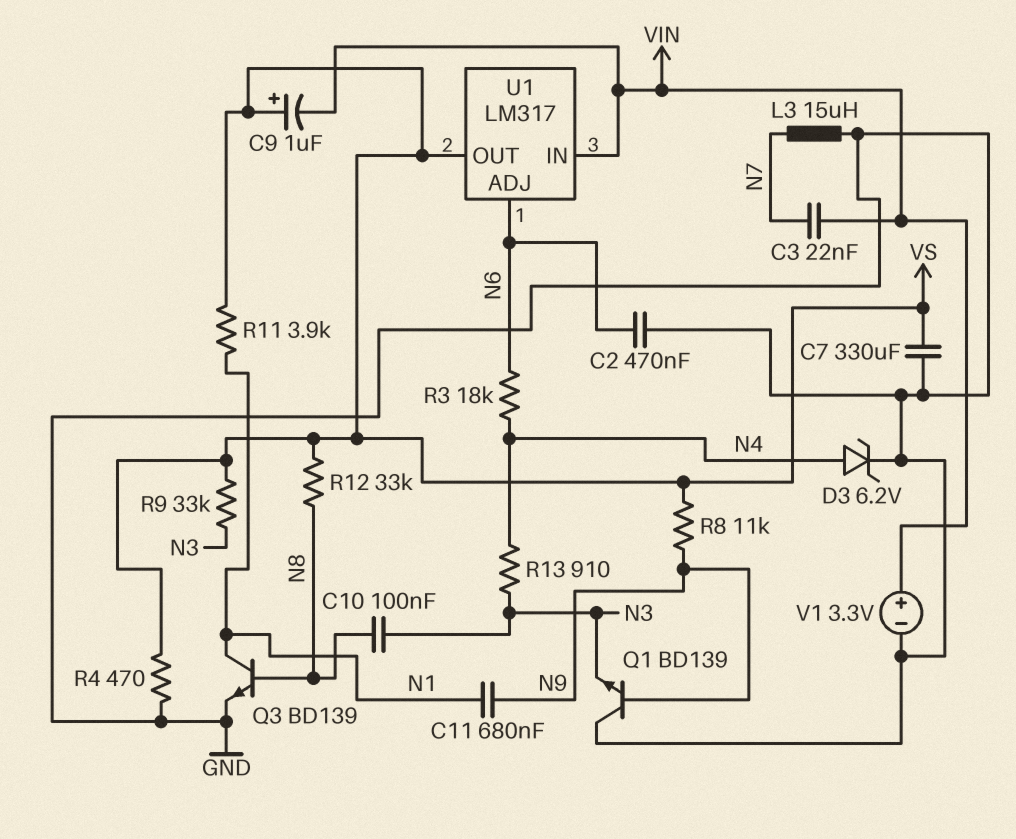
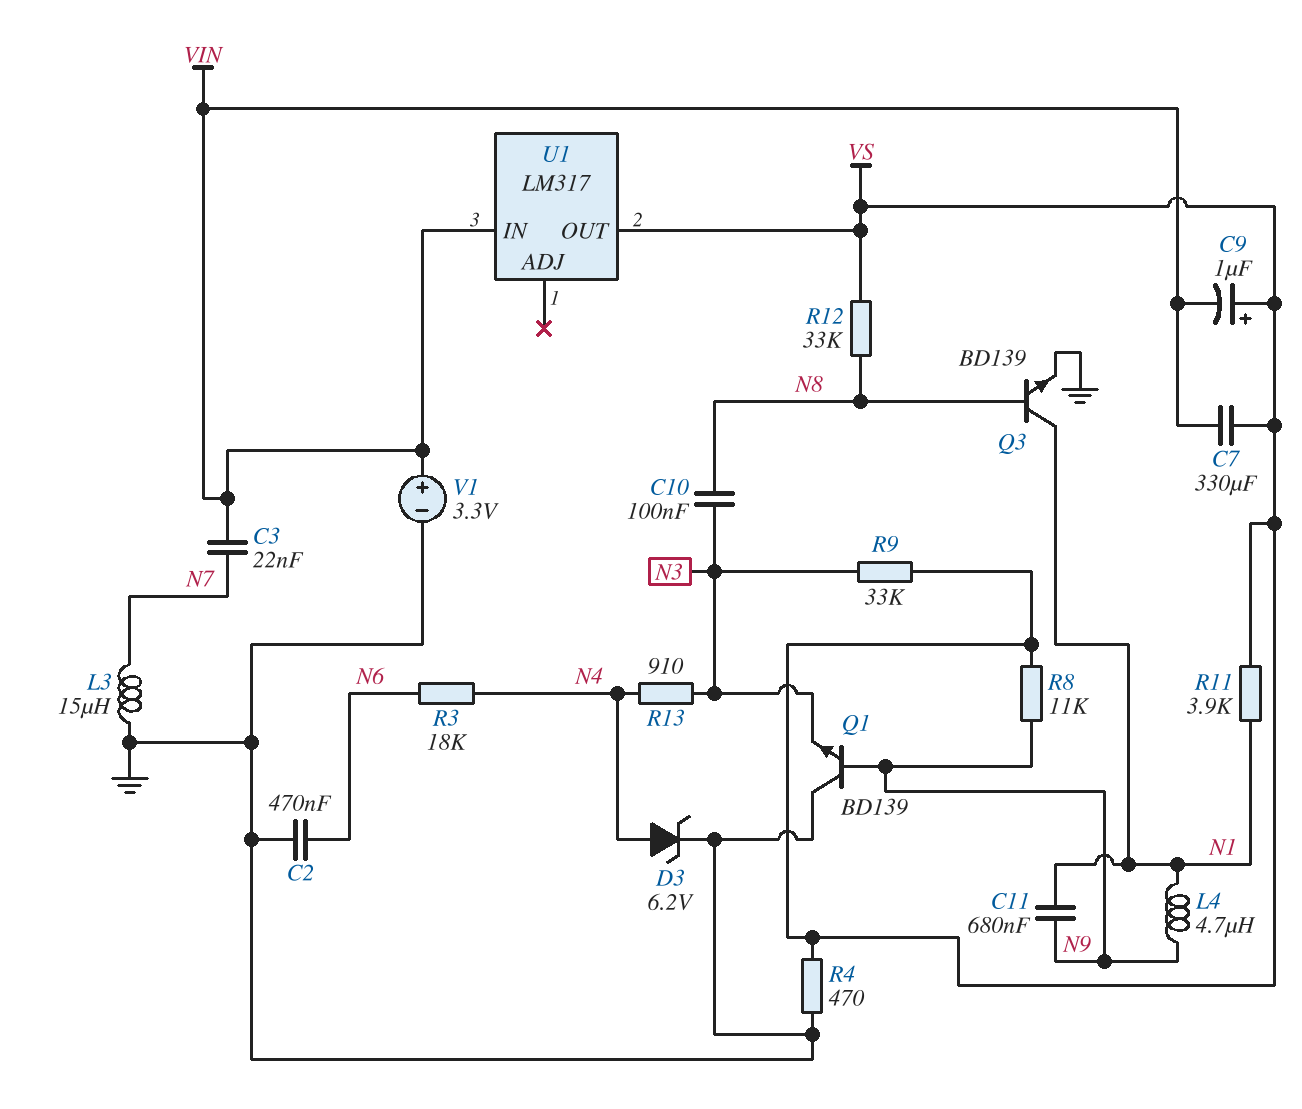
C7: 330uF (GND, VS) -> 330uF (VIN, VS)
L4: none -> 4.7uH (N1, N9)
U1 pin ADJ: N6 -> none

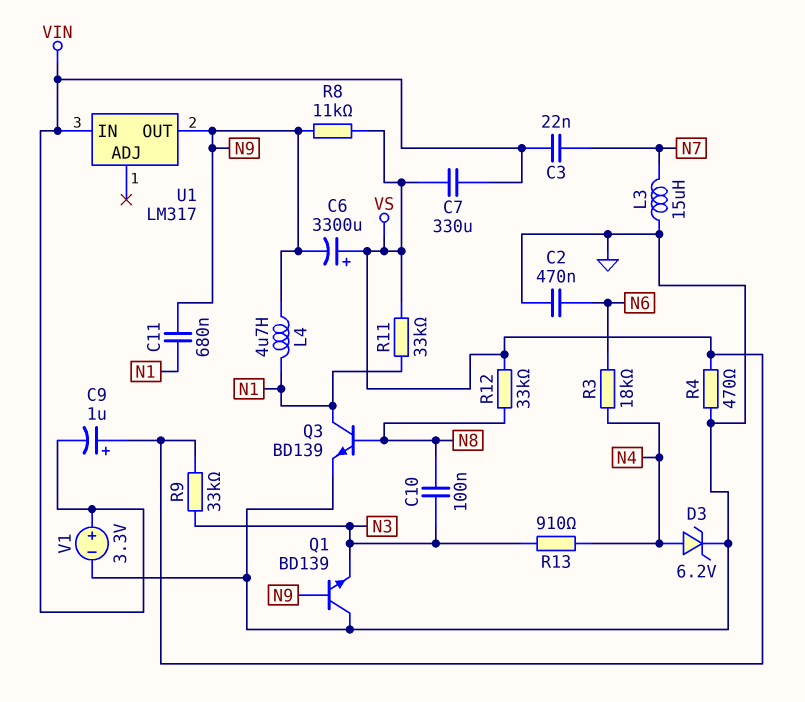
C6: none -> 3300uF (plus VS, minus N9)
R11: 3.9k (N1, VS) -> 33k (N1, VS)
U1 pin OUT: VS -> N9

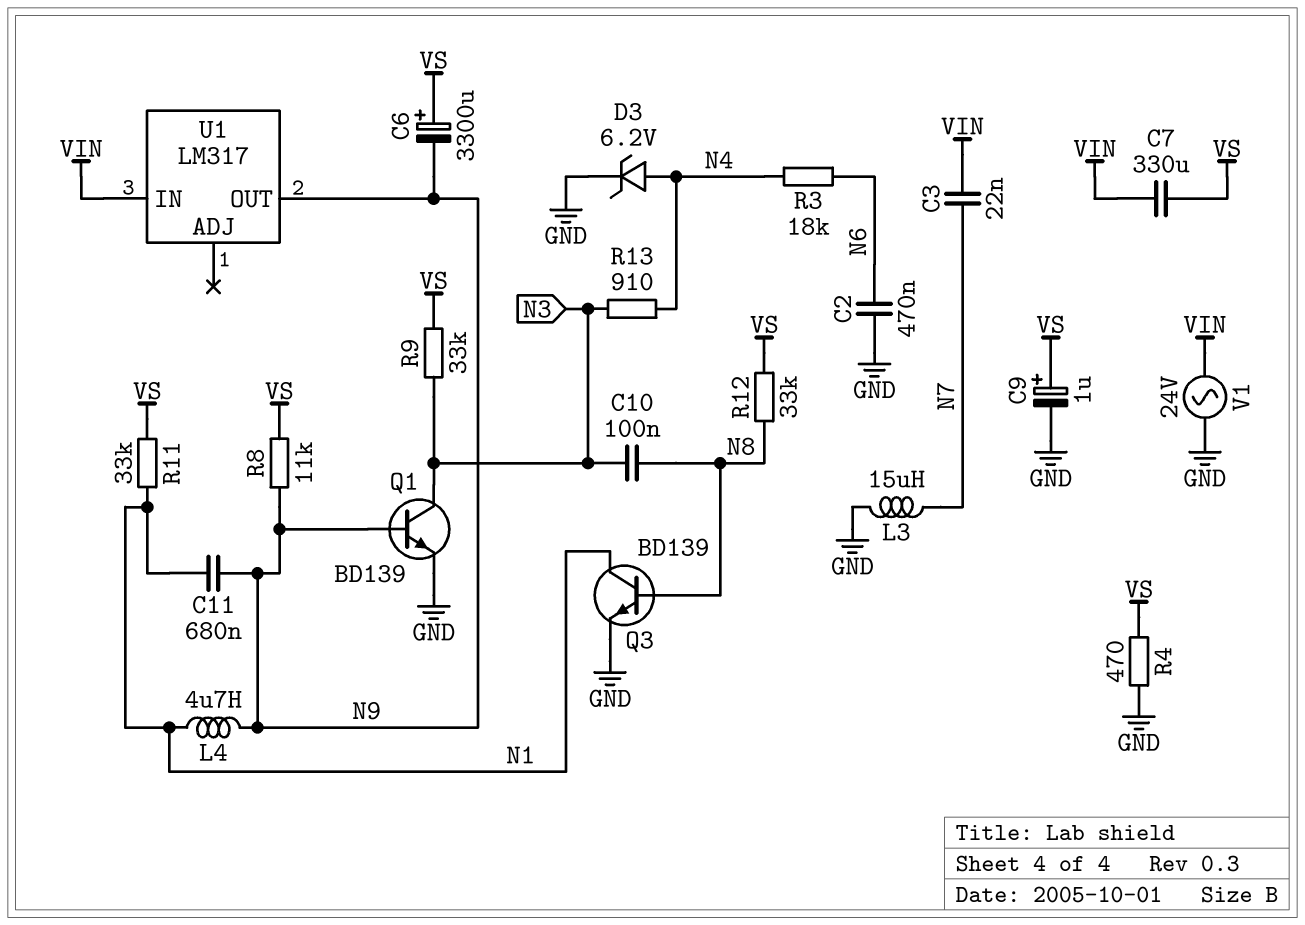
C9: 1uF (plus VS, minus VIN) -> 1uF (plus VS, minus GND)
Q1: NPN BD139 (B N9, C GND, E N3) -> NPN BD139 (B N9, C N3, E GND)
V1: 3.3V (plus VIN, minus GND) -> AC 24V (GND, VIN)

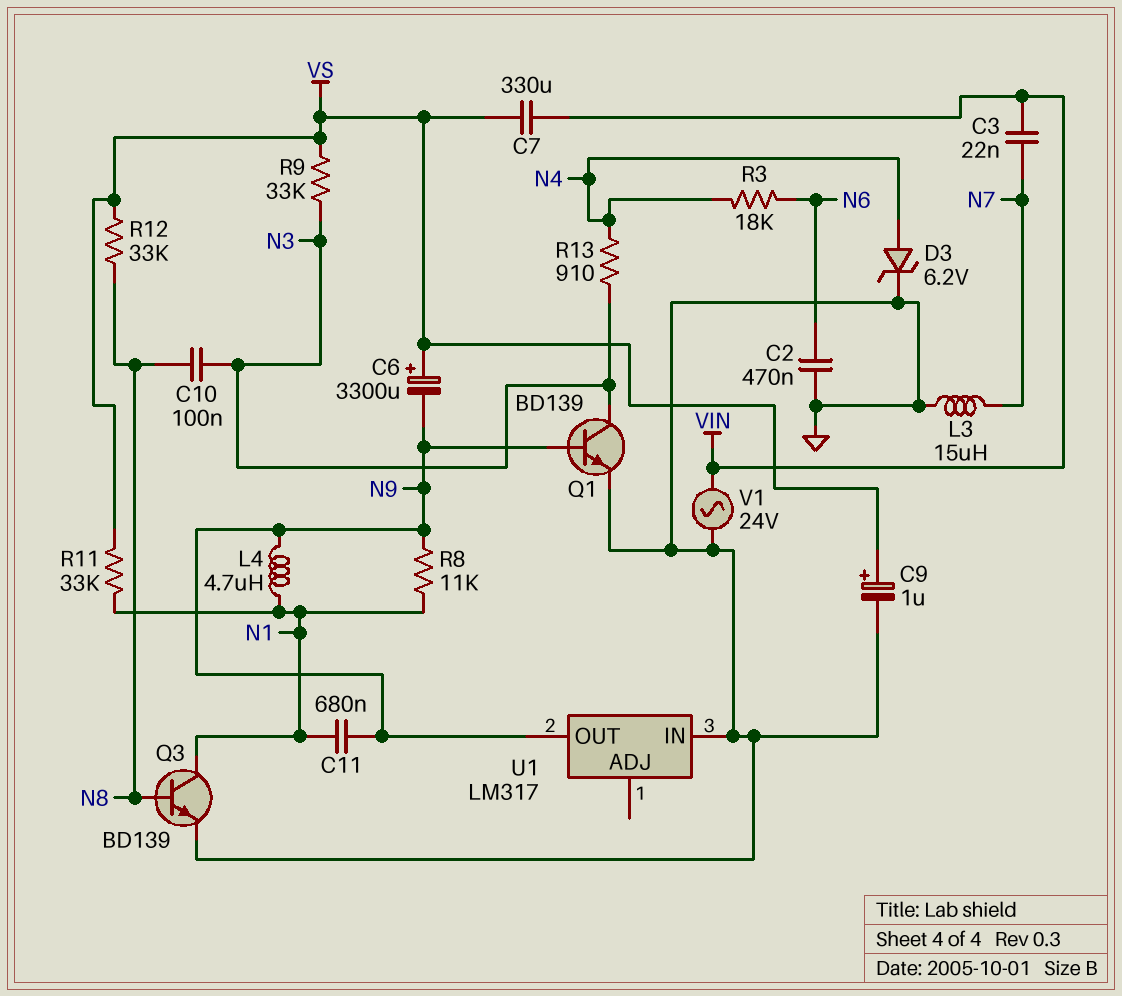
R4: 470 (GND, VS) -> none
R8: 11k (N9, VS) -> 11k (N1, N9)
U1 pin IN: VIN -> GND

